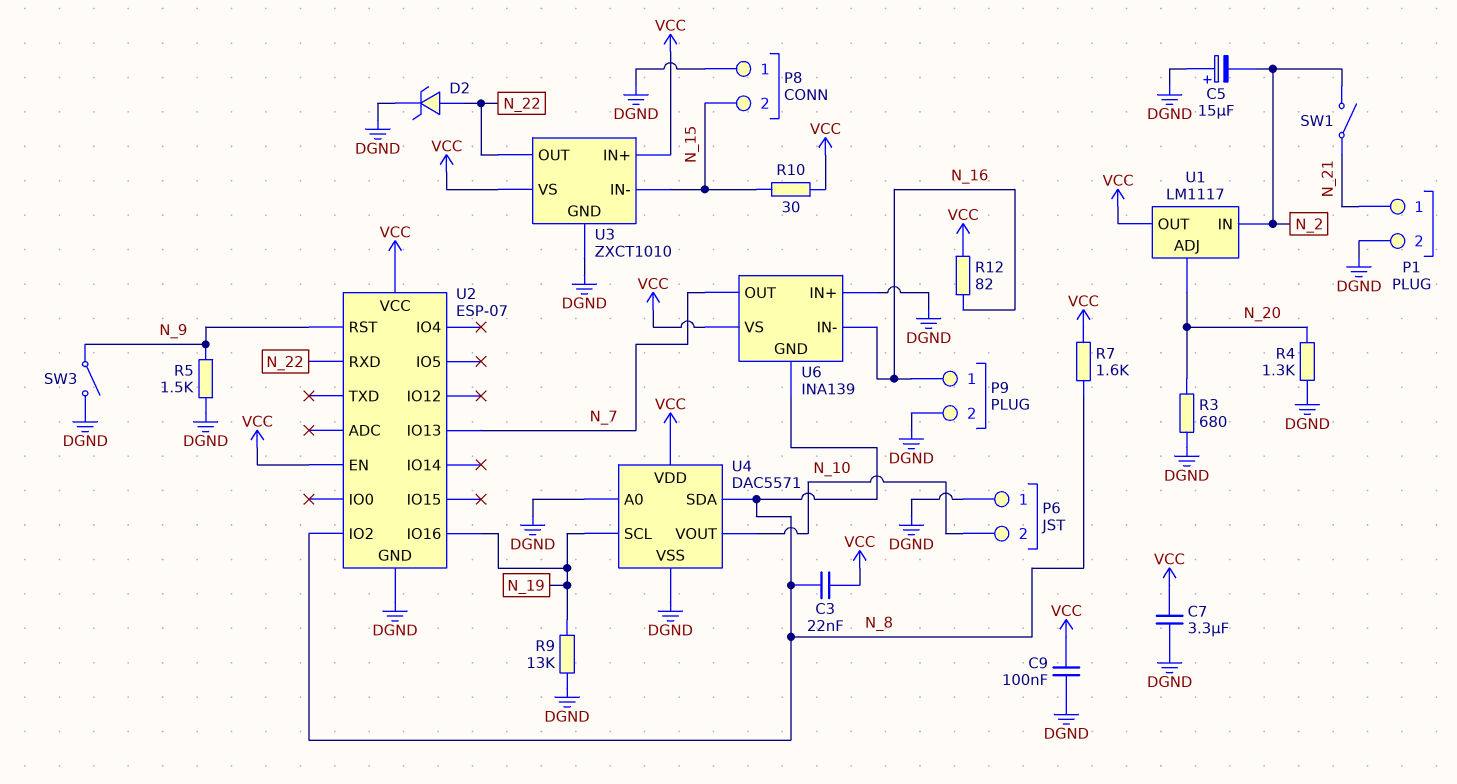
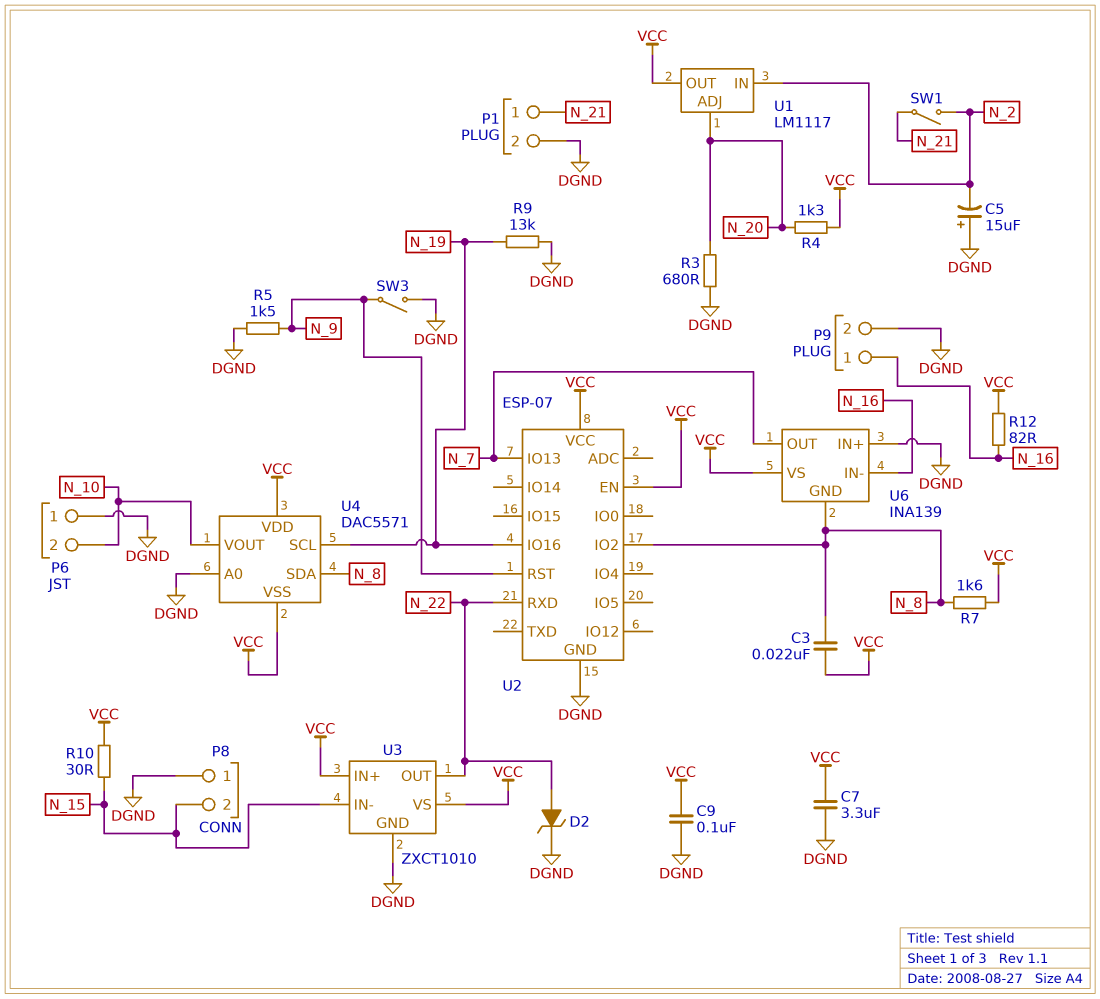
R4: 1.3k (DGND, N_20) -> 1.3k (N_20, VCC)
U4 pin VSS: DGND -> VCC

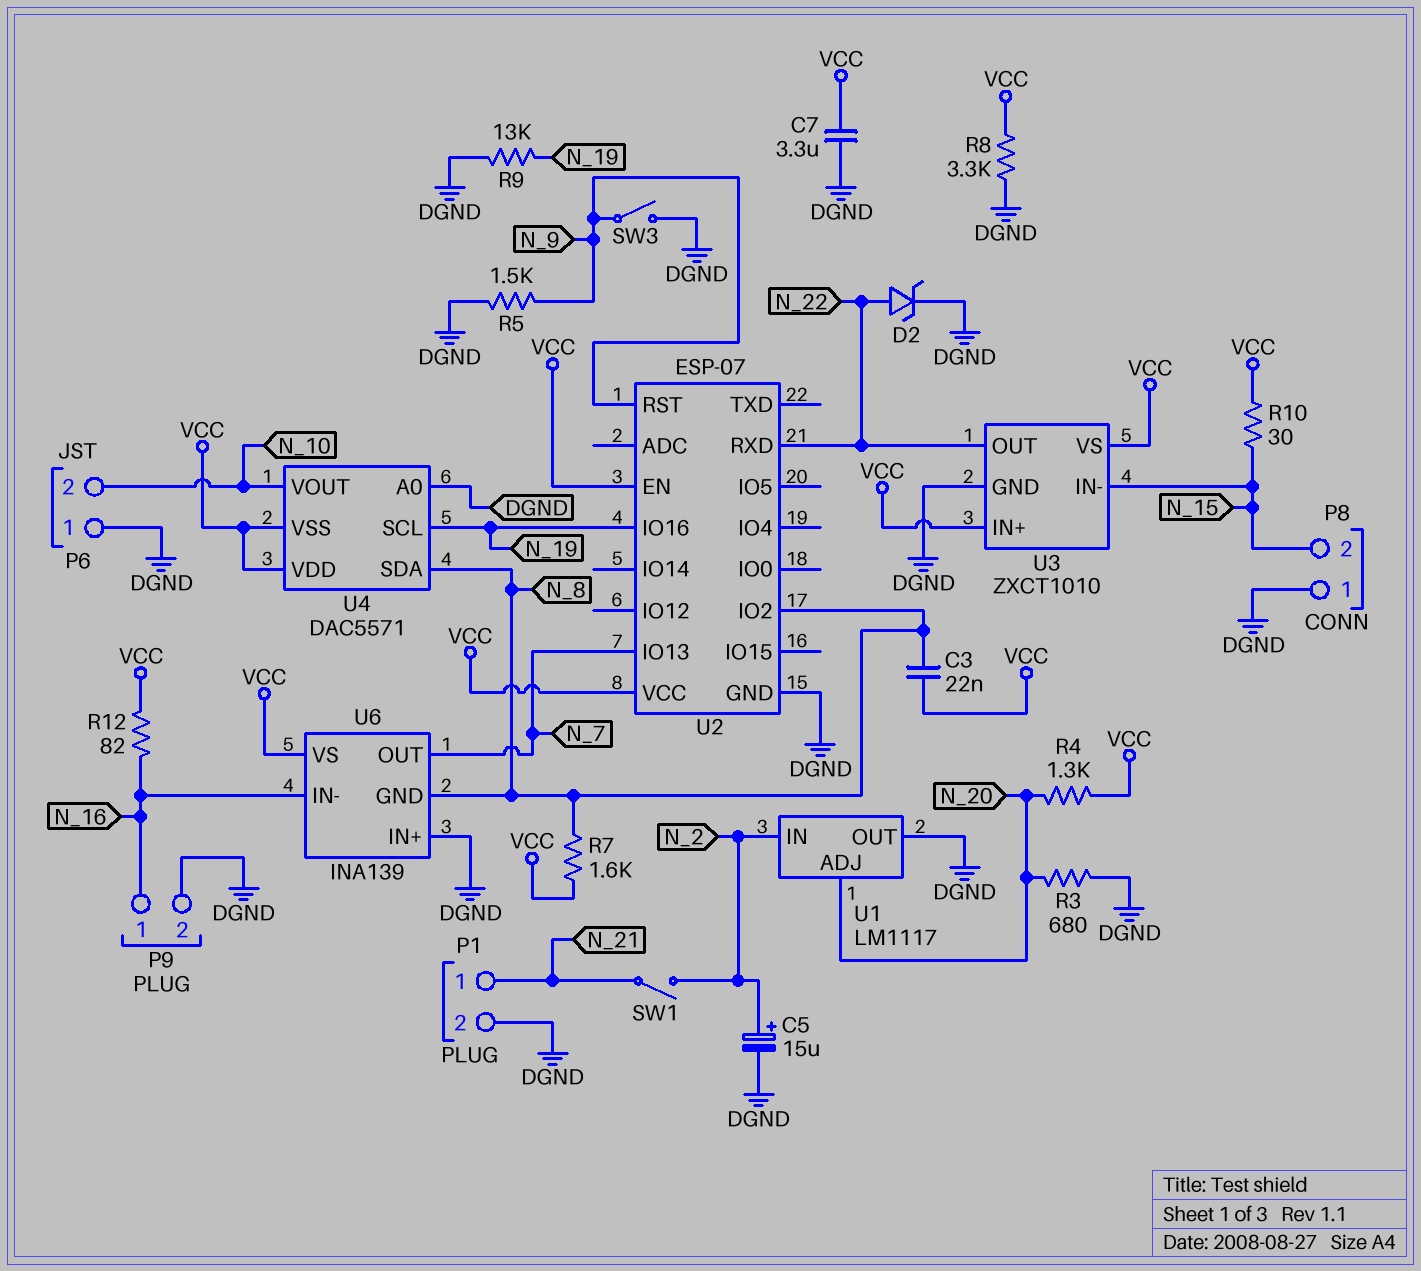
C5: 15uF (plus DGND, minus N_2) -> 15uF (plus N_2, minus DGND)
C9: 100nF (DGND, VCC) -> none
R8: none -> 3.3k (DGND, VCC)
U1 pin OUT: VCC -> DGND

